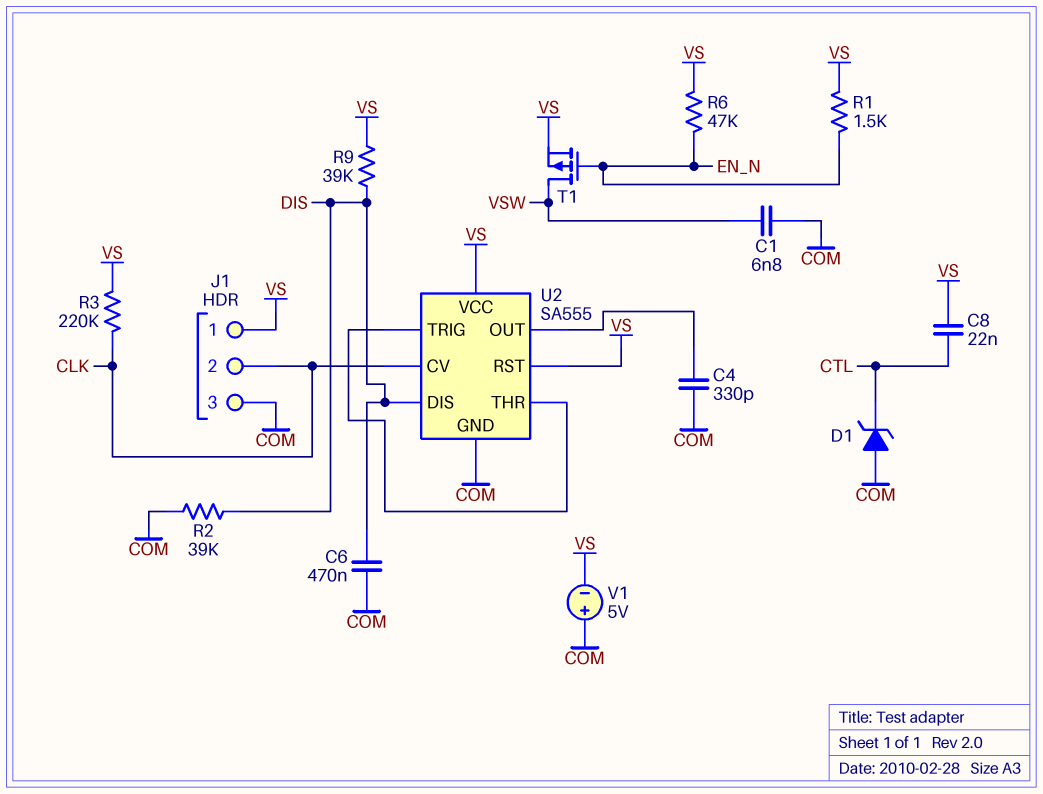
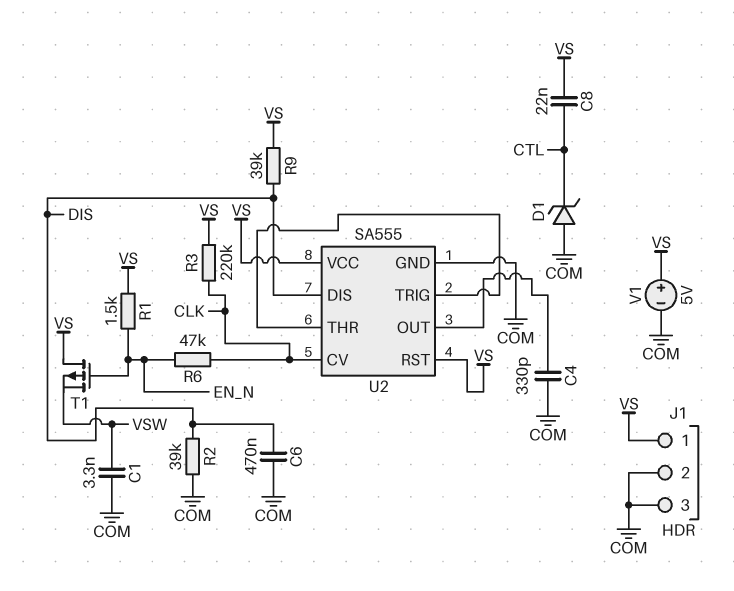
C1: 6.8nF (COM, VSW) -> 3.3nF (COM, VSW)
J1 pin 2: CLK -> COM
R6: 47k (EN_N, VS) -> 47k (CLK, EN_N)
T1: PMOS (G EN_N, D VSW, S VS) -> PMOS (G EN_N, D VS, S VSW)
V1: 5V (plus COM, minus VS) -> 5V (plus VS, minus COM)

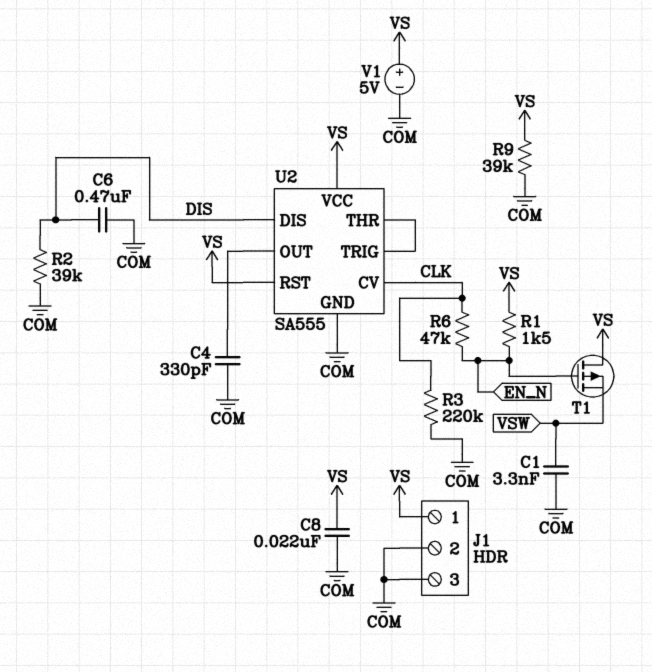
C8: 22nF (CTL, VS) -> 22nF (COM, VS)
D1: zener (A COM, K CTL) -> none
R3: 220k (CLK, VS) -> 220k (CLK, COM)
R9: 39k (DIS, VS) -> 39k (COM, VS)

